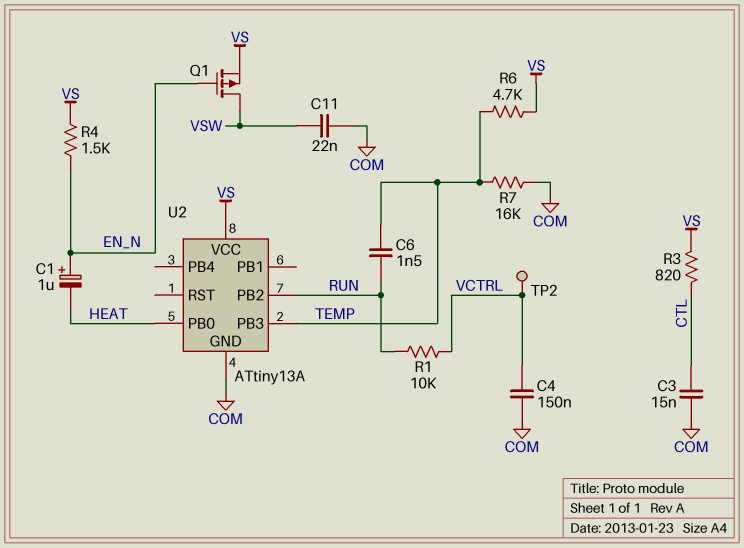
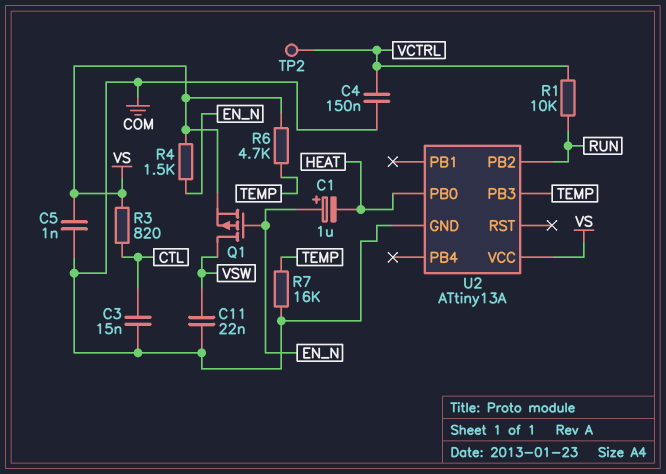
C5: none -> 1nF (COM, VS)
C6: 1.5nF (RUN, TEMP) -> none

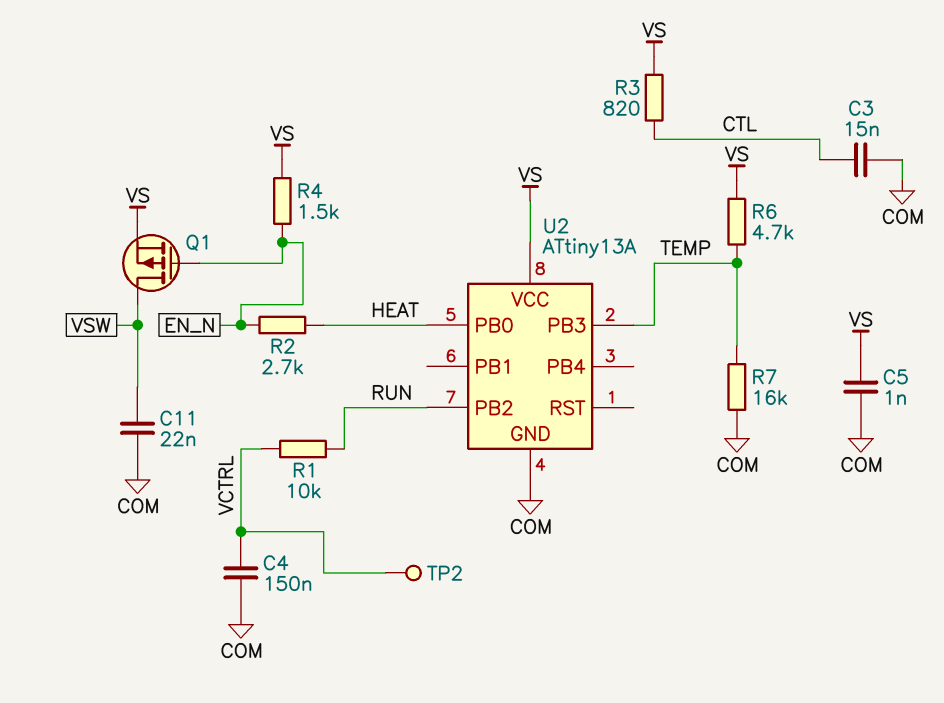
C1: 1uF (plus EN_N, minus HEAT) -> none
R2: none -> 2.7k (EN_N, HEAT)

